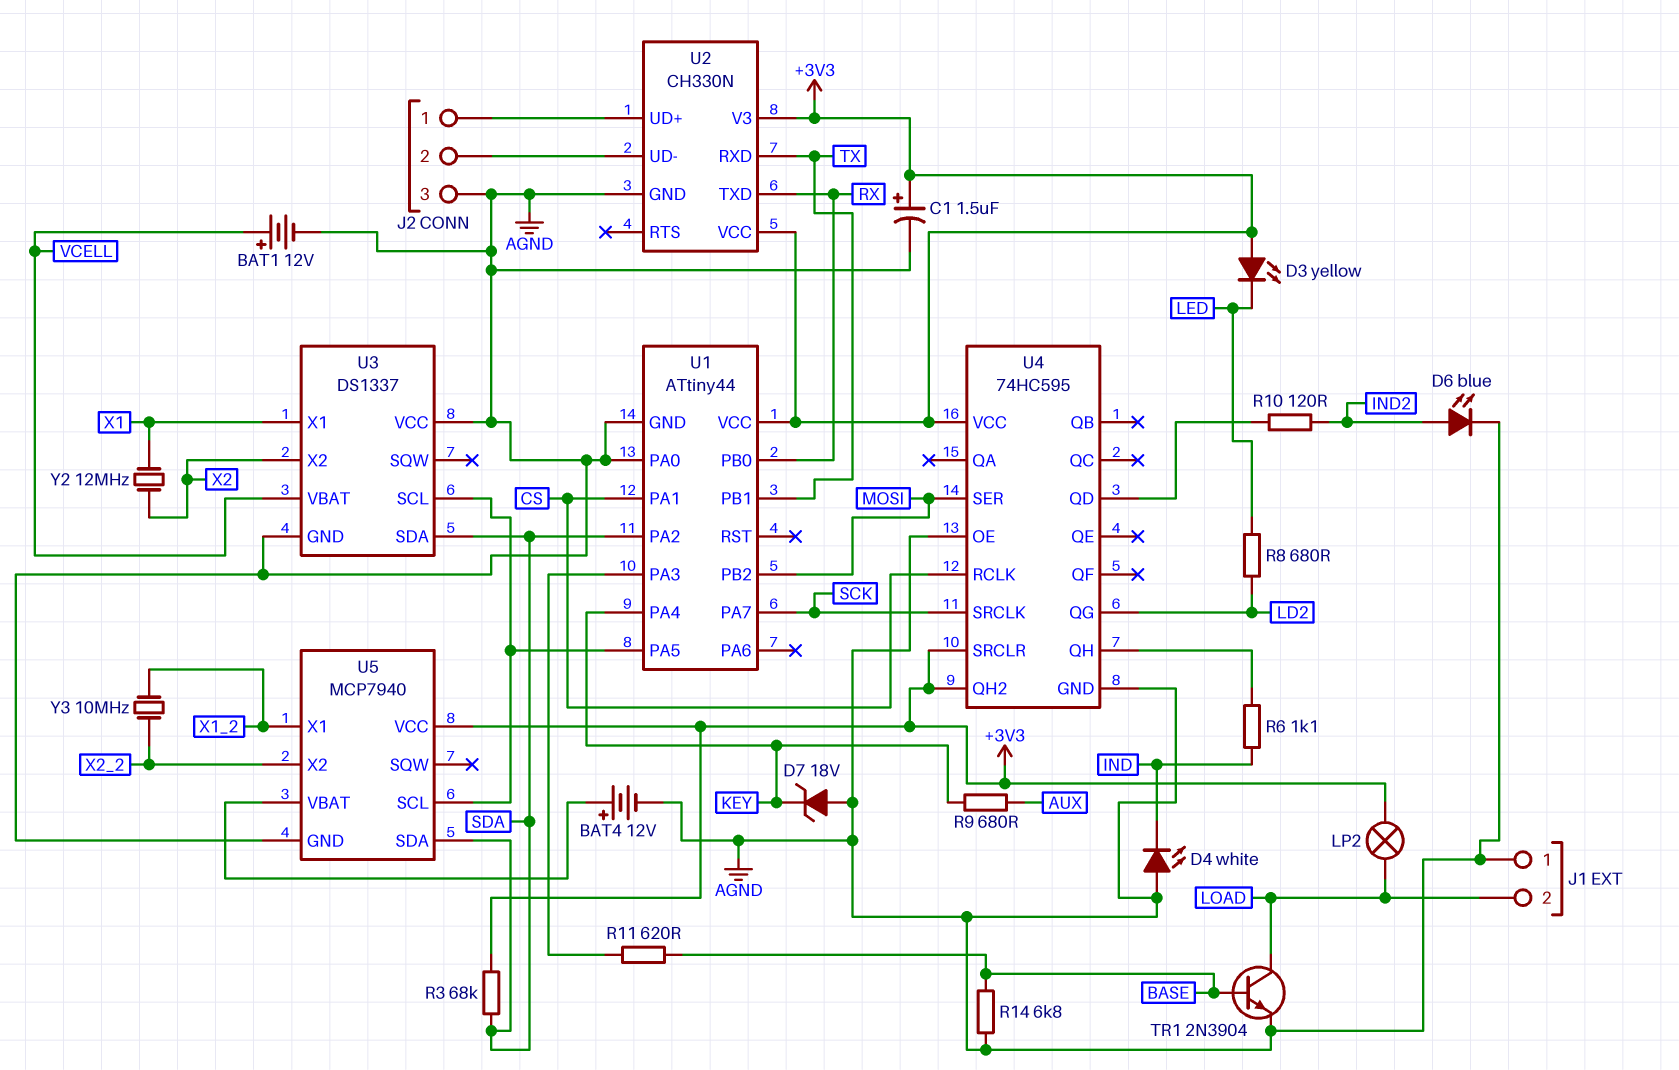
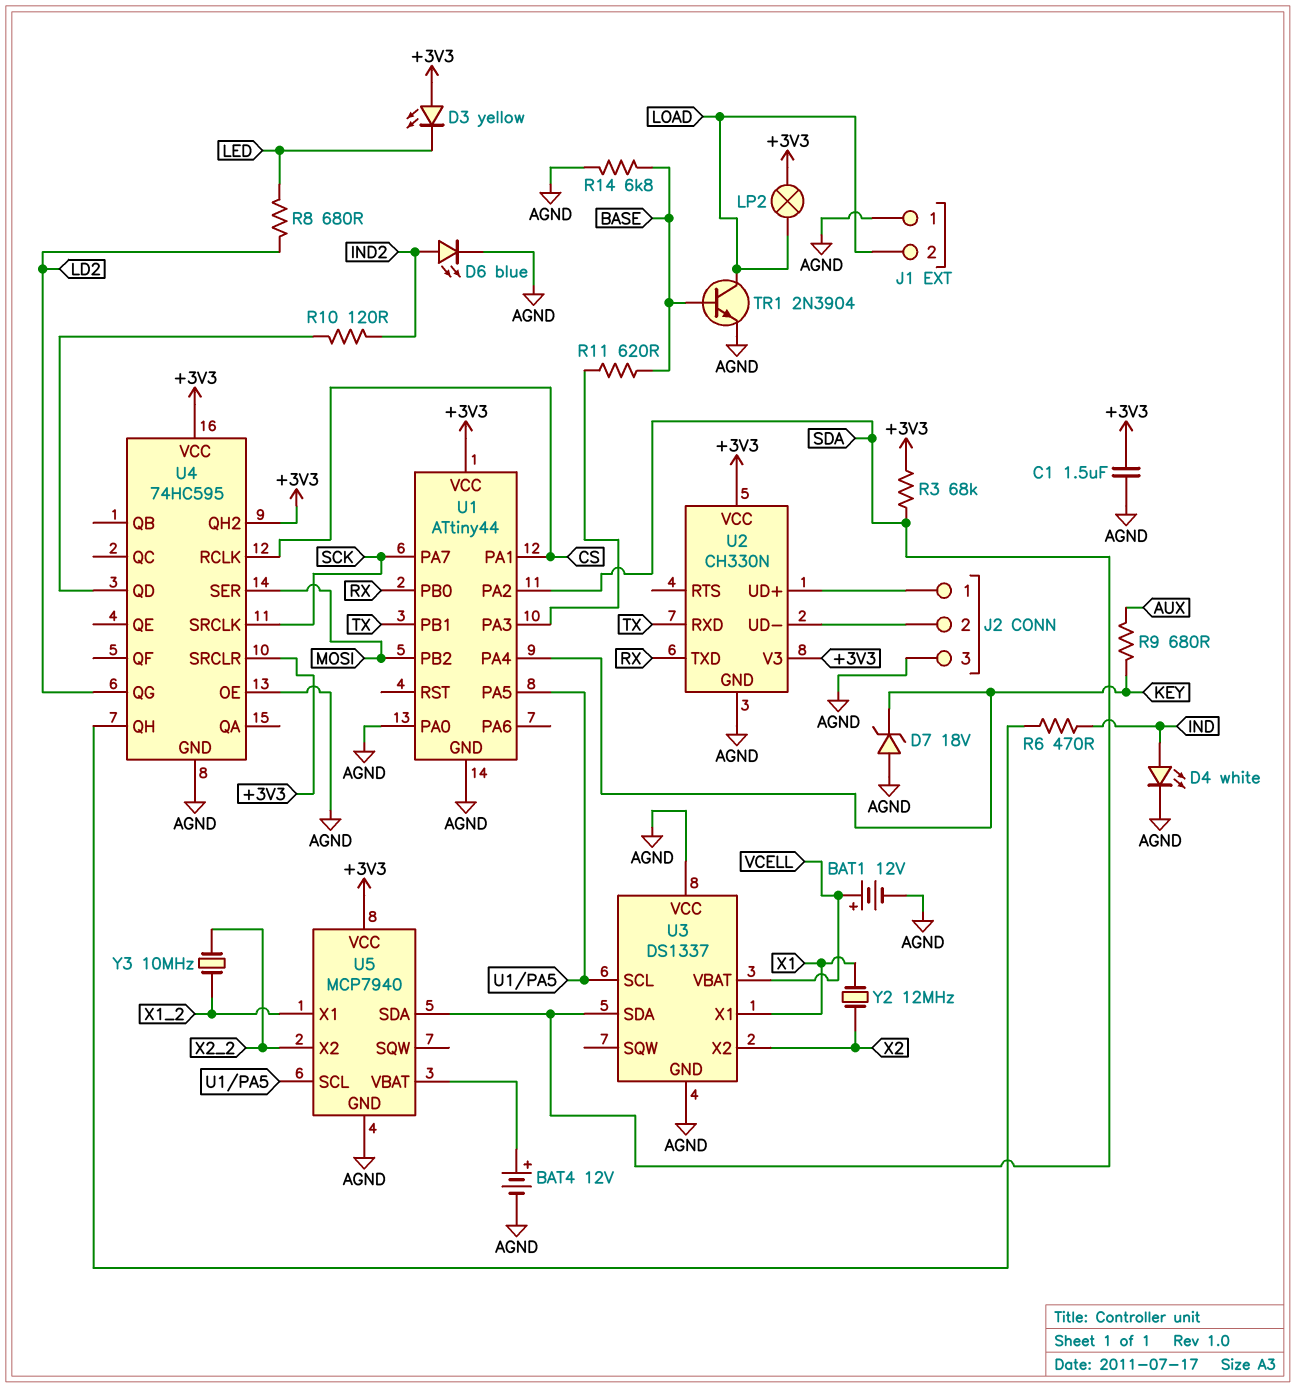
C1: 1.5uF (plus +3V3, minus AGND) -> 1.5uF (+3V3, AGND)
D4: LED white (A AGND, K IND) -> LED white (A IND, K AGND)
R6: 1.1k (IND, U4/QH) -> 470 (IND, U4/QH)

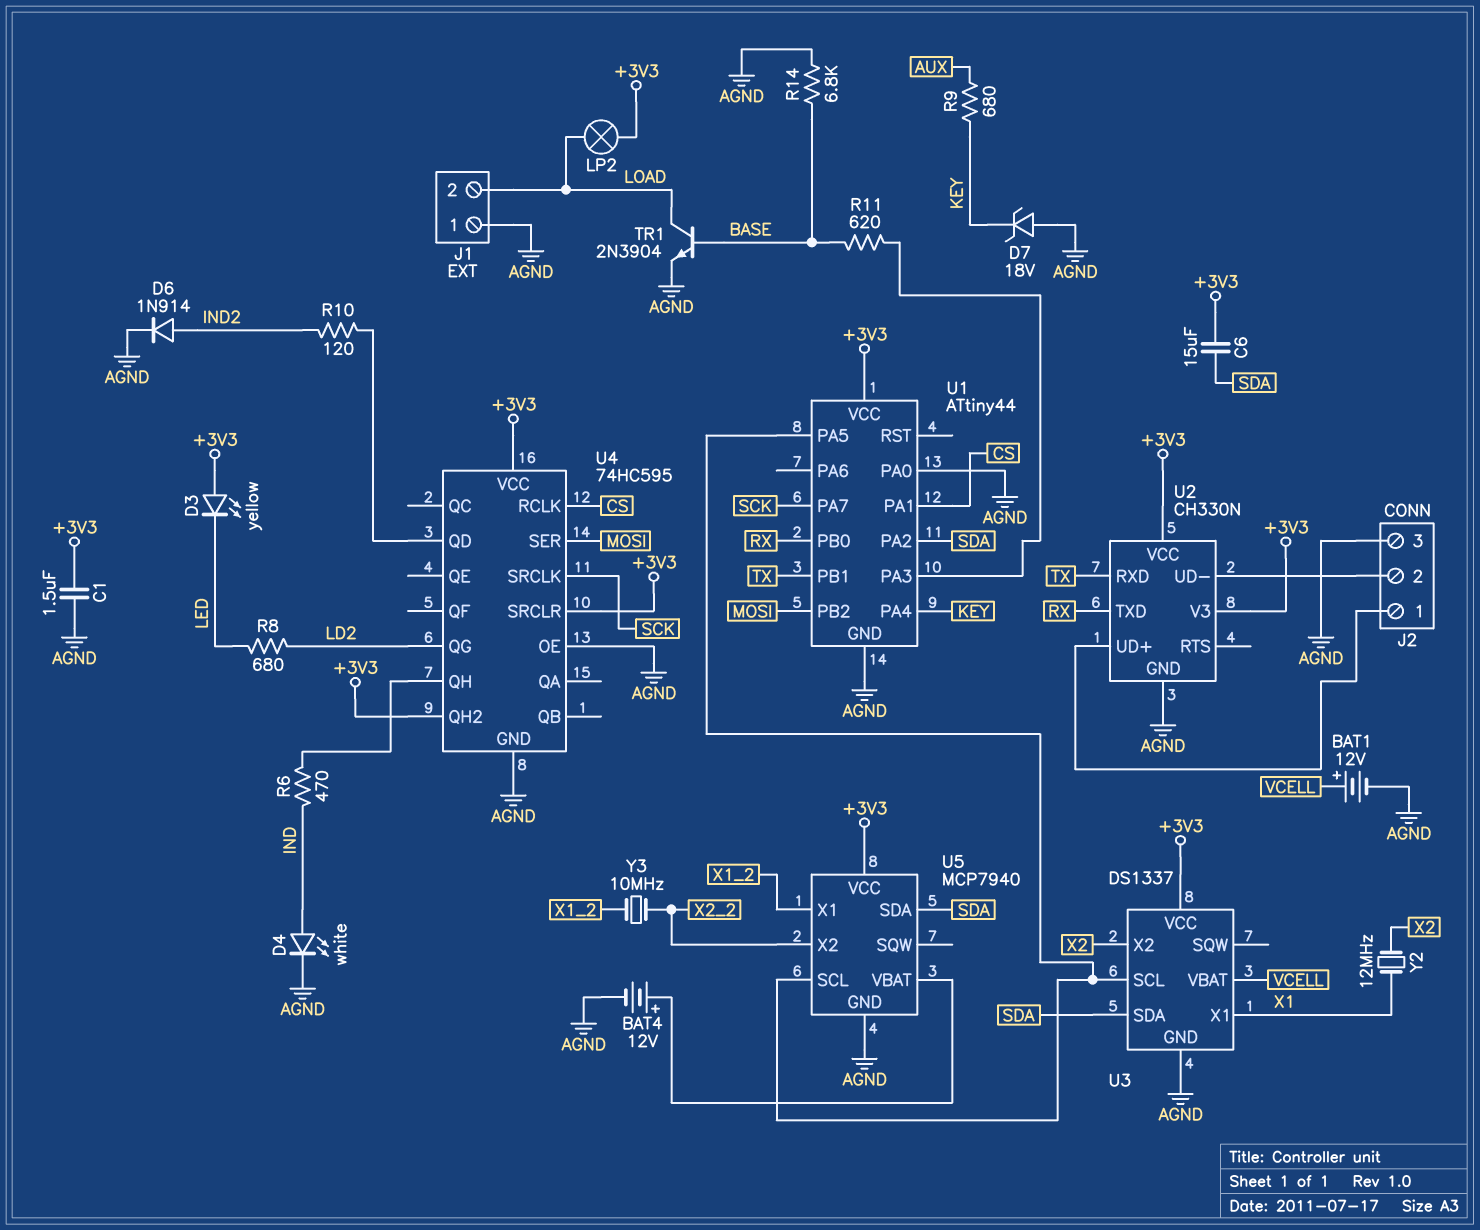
C6: none -> 15uF (+3V3, SDA)
D6: LED blue (A IND2, K AGND) -> diode 1N914 (A IND2, K AGND)
R3: 68k (+3V3, SDA) -> none
U3 pin VCC: AGND -> +3V3

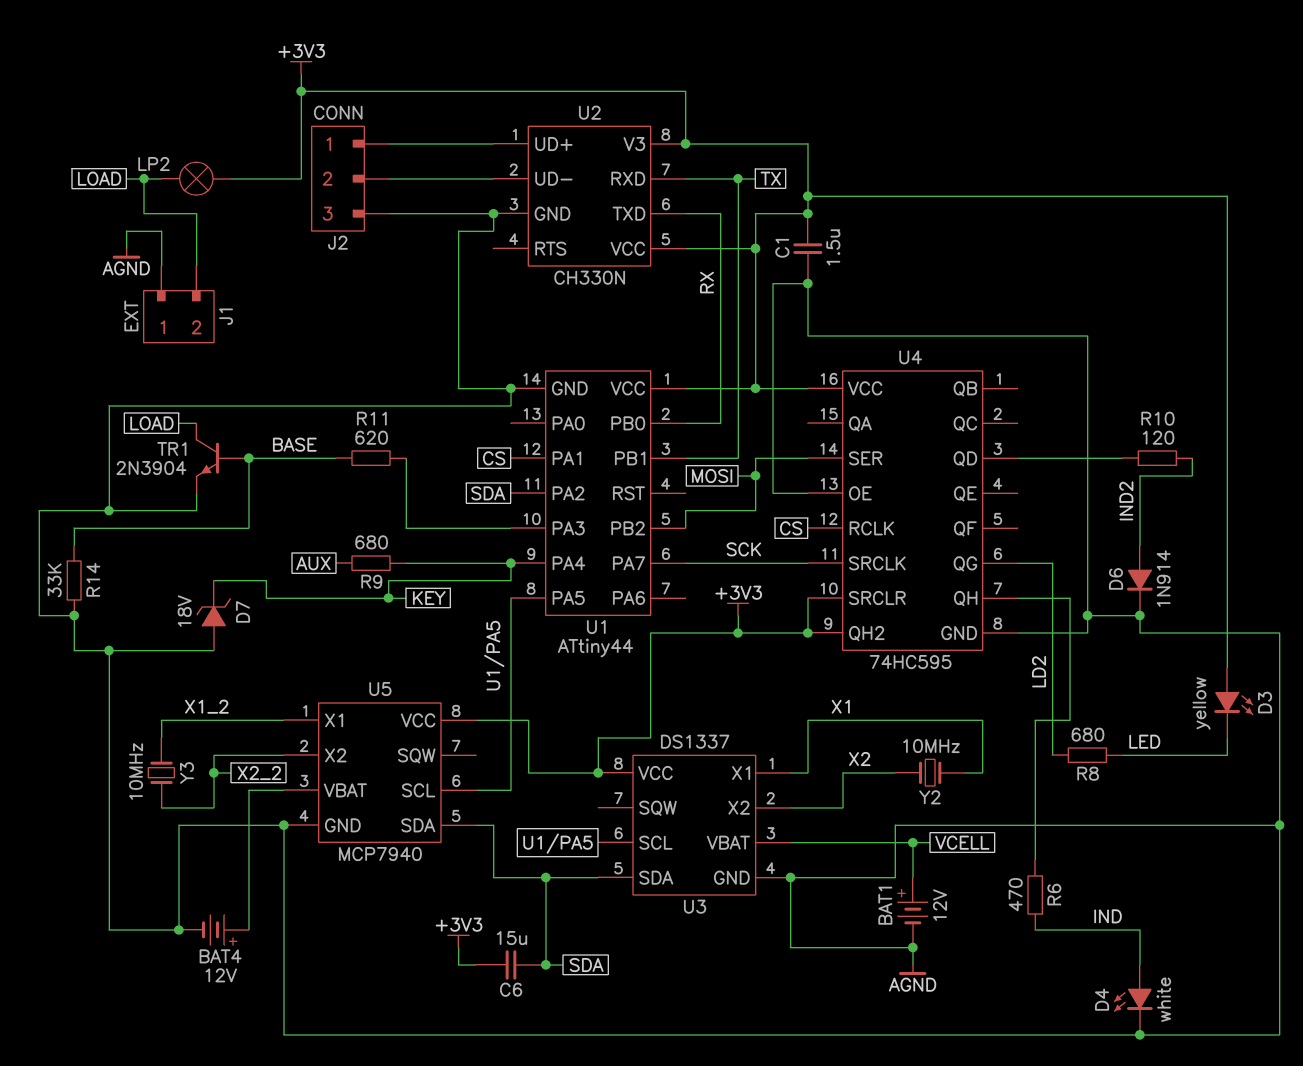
R14: 6.8k (AGND, BASE) -> 33k (AGND, BASE)
U1 pin PA0: AGND -> none
Y2: 12MHz (X1, X2) -> 10MHz (X1, X2)

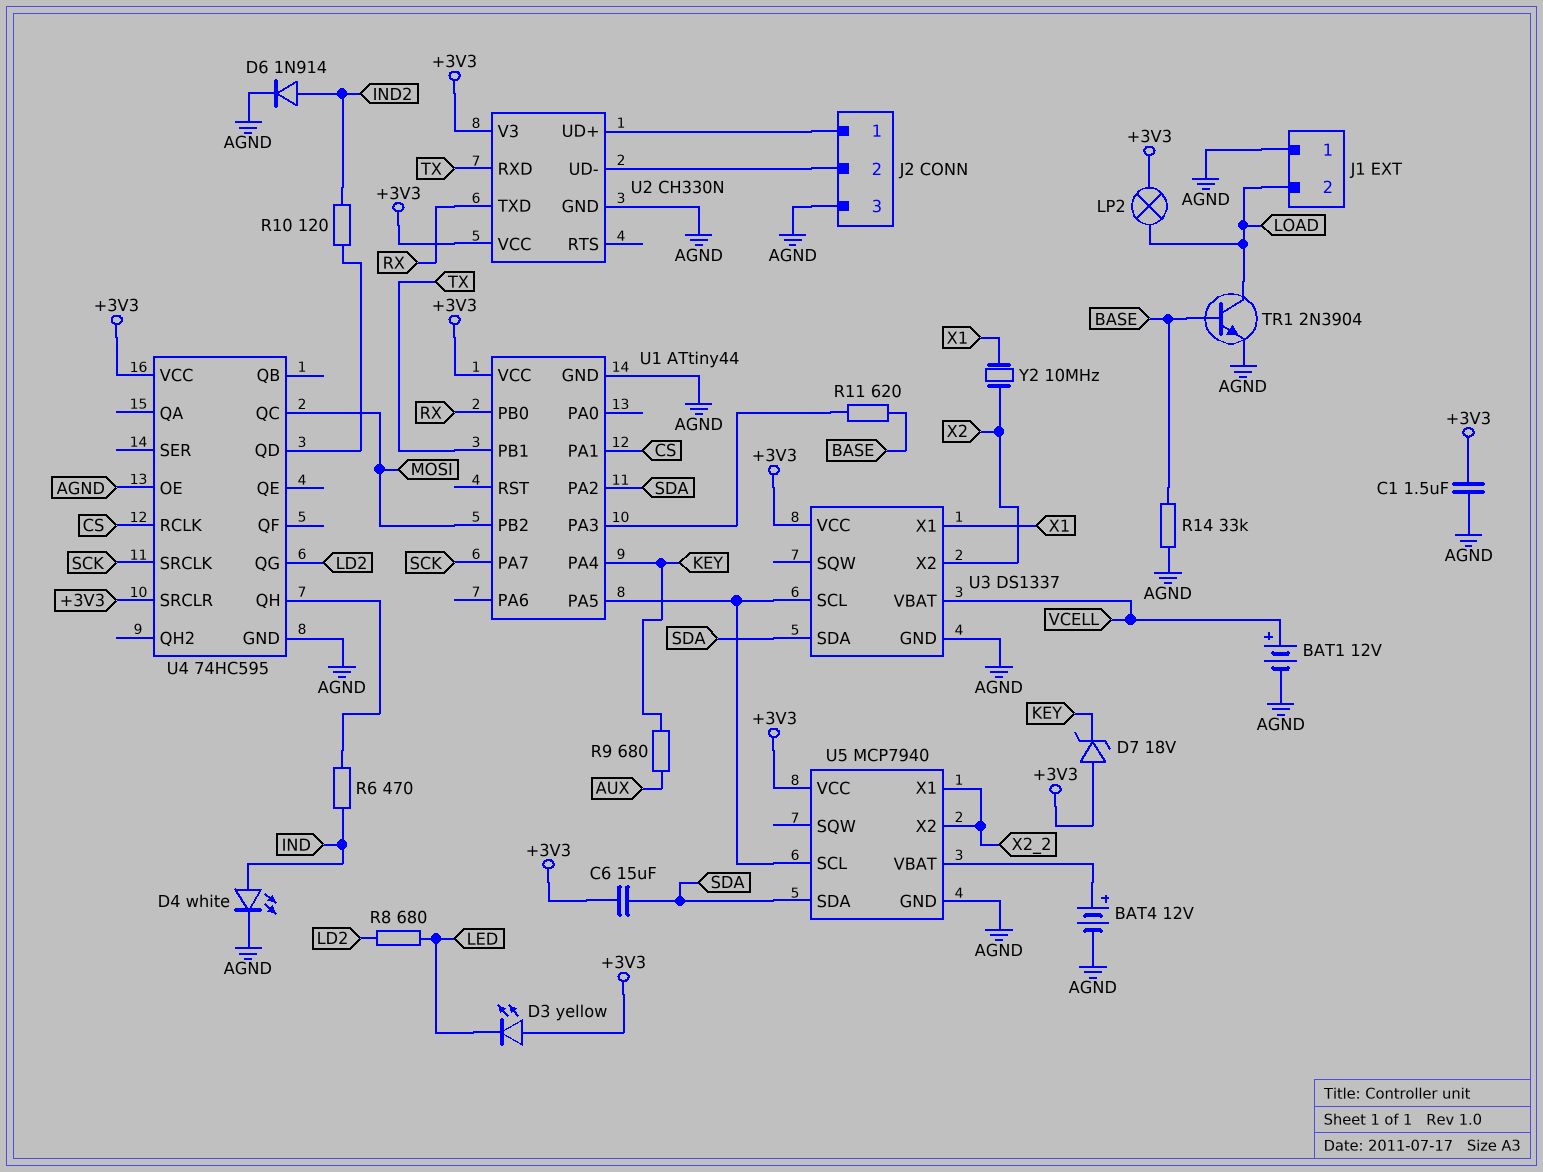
D7: zener 18V (A AGND, K KEY) -> zener 18V (A +3V3, K KEY)
U4 pin QC: none -> MOSI
U4 pin QH2: +3V3 -> none
U4 pin SER: MOSI -> none
U5 pin X1: X1_2 -> X2_2
Y3: 10MHz (X1_2, X2_2) -> none

